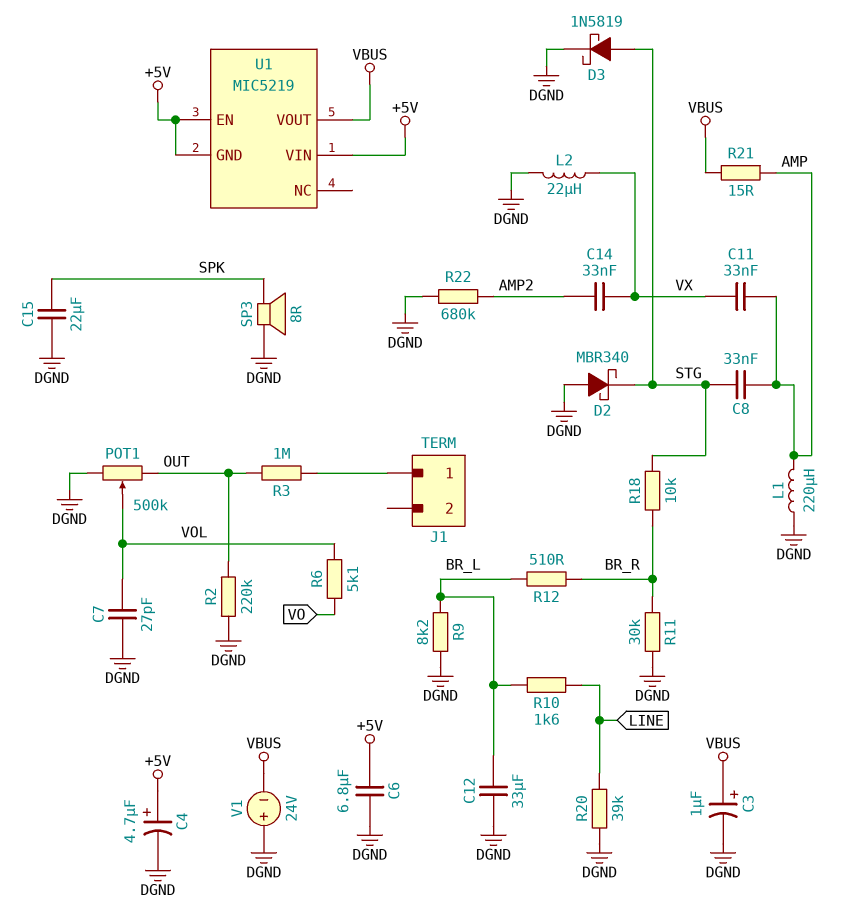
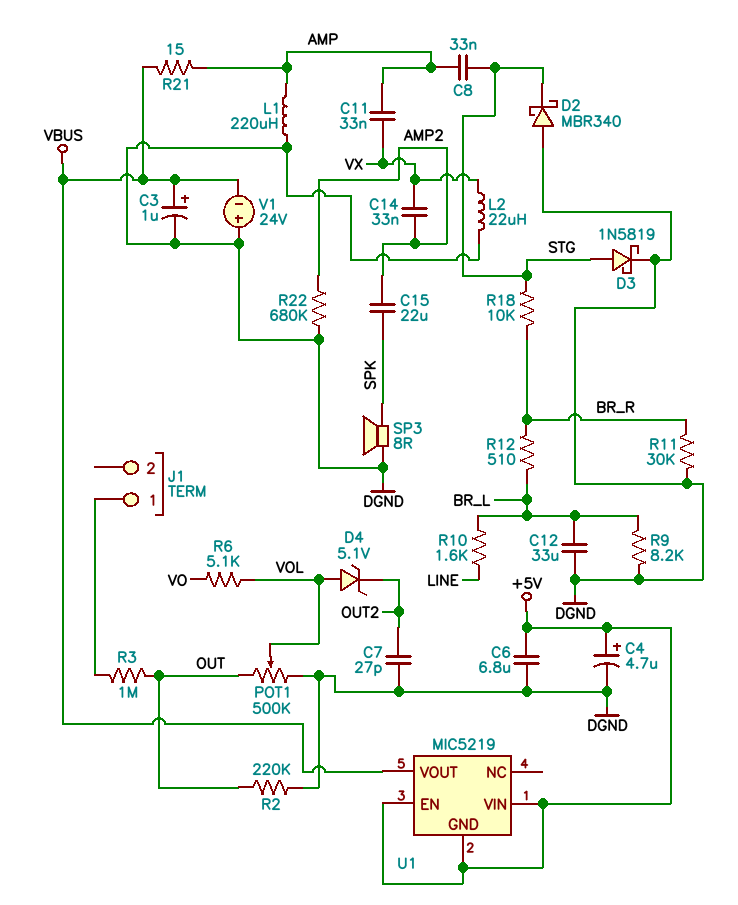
C7: 27pF (DGND, VOL) -> 27pF (DGND, OUT2)
C15: 22uF (DGND, SPK) -> 22uF (AMP2, SPK)
D4: none -> zener 5.1V (A VOL, K OUT2)
R20: 39k (DGND, LINE) -> none

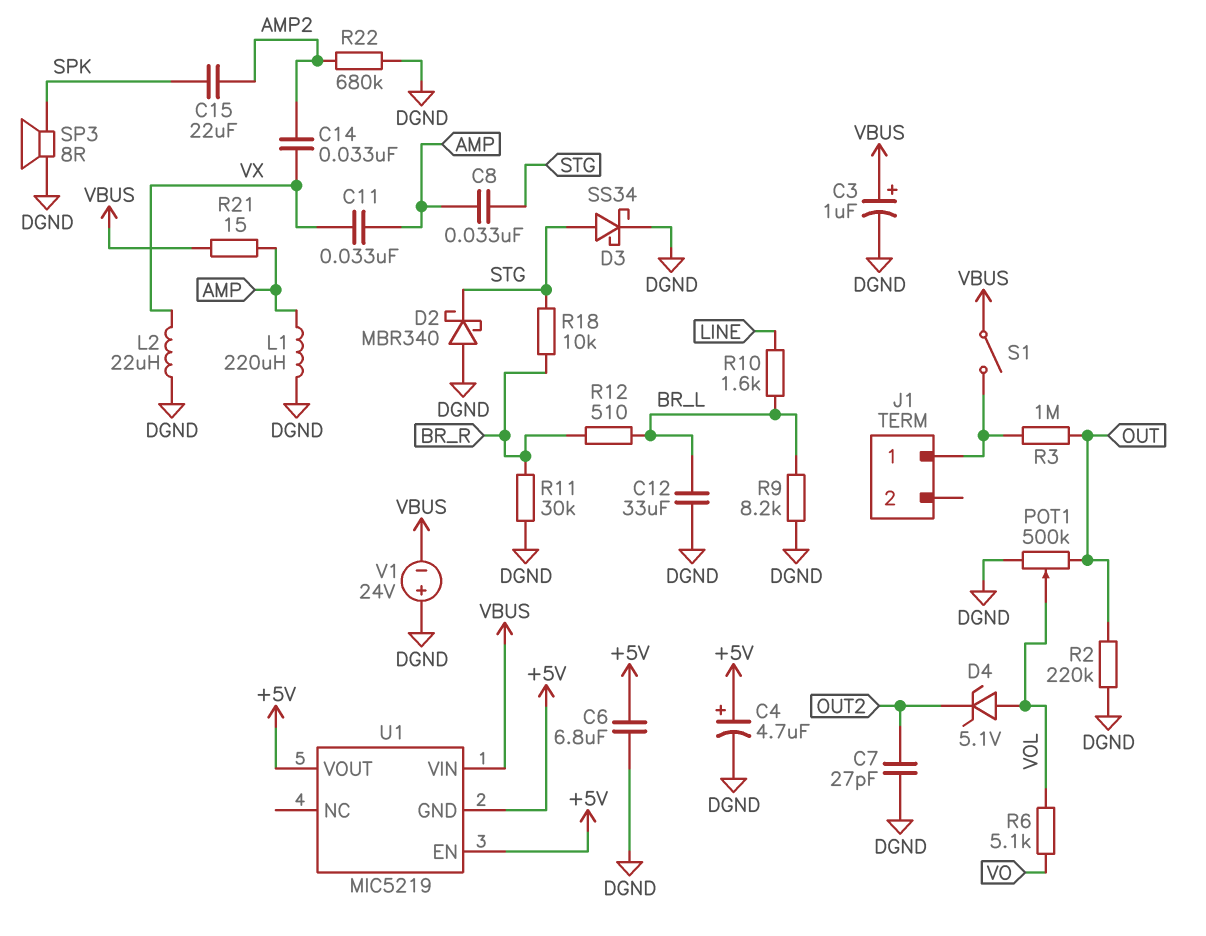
D3: schottky 1N5819 (A STG, K DGND) -> schottky SS34 (A STG, K DGND)
S1: none -> switch (J1/1, VBUS)
U1 pin VIN: +5V -> VBUS
U1 pin VOUT: VBUS -> +5V

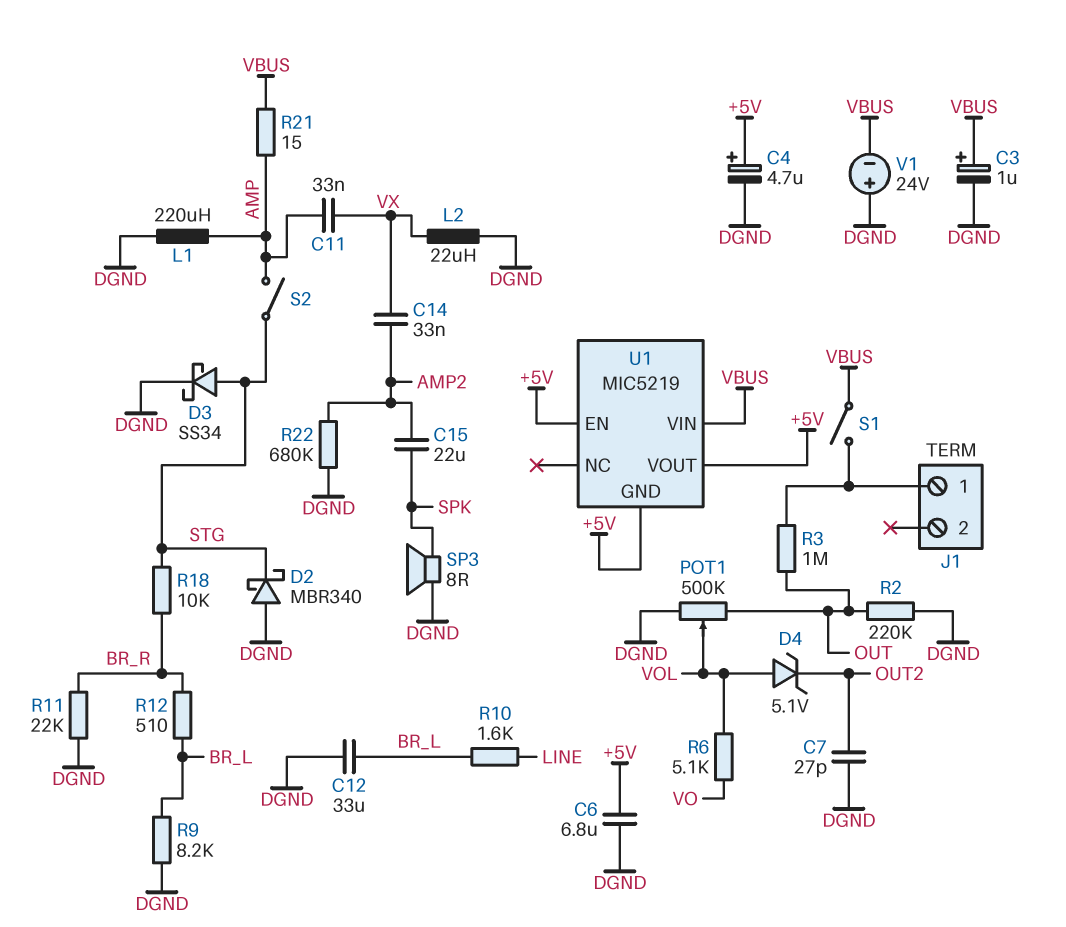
C8: 33nF (AMP, STG) -> none
R11: 30k (BR_R, DGND) -> 22k (BR_R, DGND)
S2: none -> switch (AMP, STG)

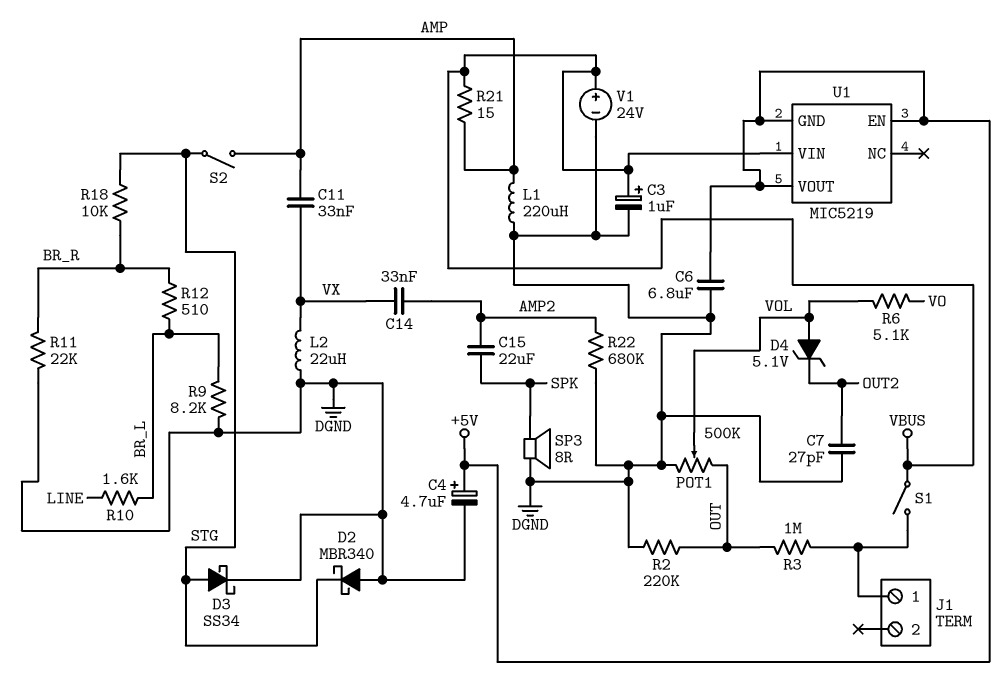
C12: 33uF (BR_L, DGND) -> none
V1: 24V (plus DGND, minus VBUS) -> 24V (plus VBUS, minus DGND)

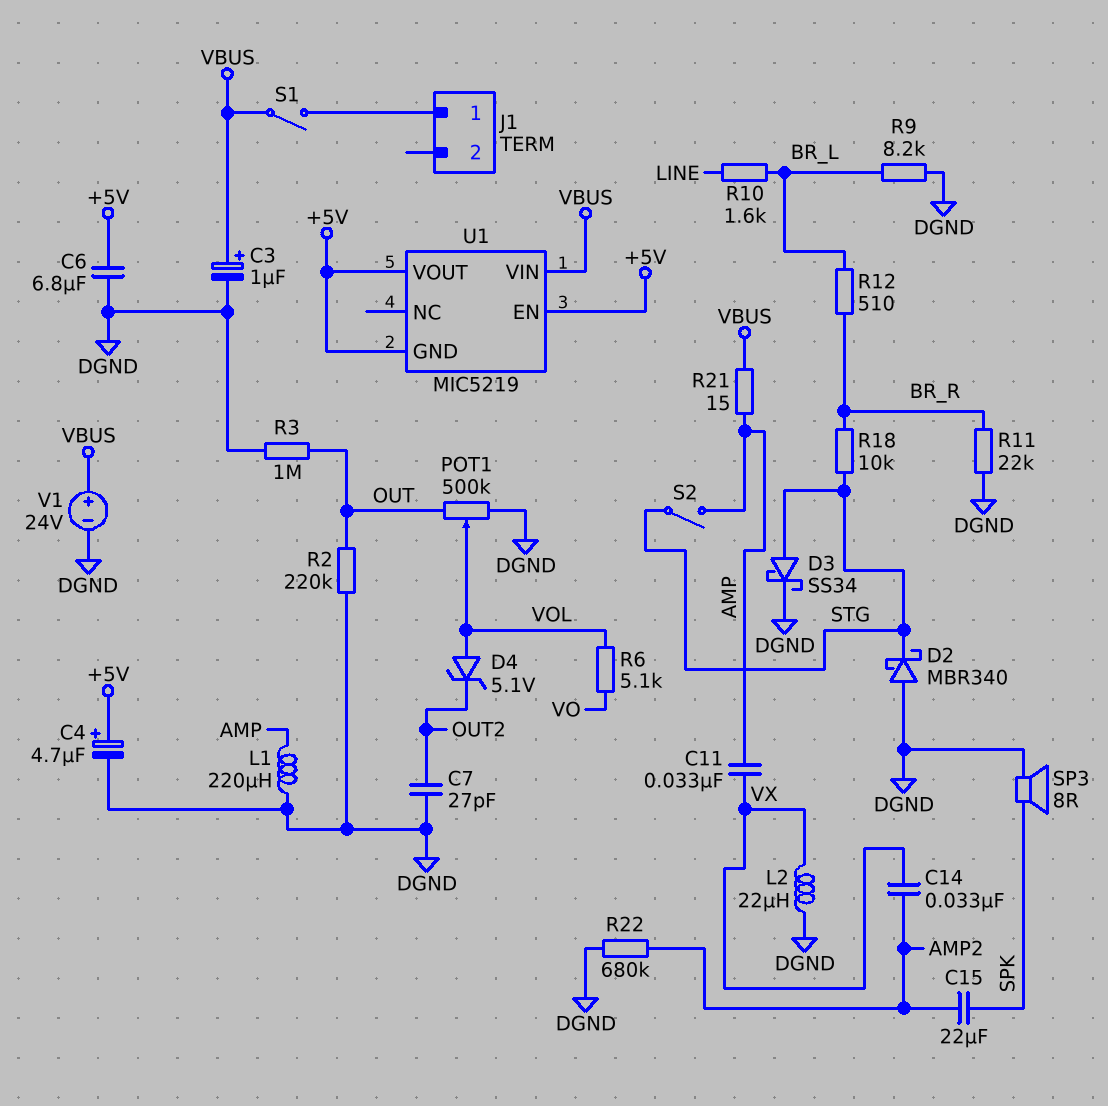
R3: 1M (J1/1, OUT) -> 1M (DGND, OUT)

